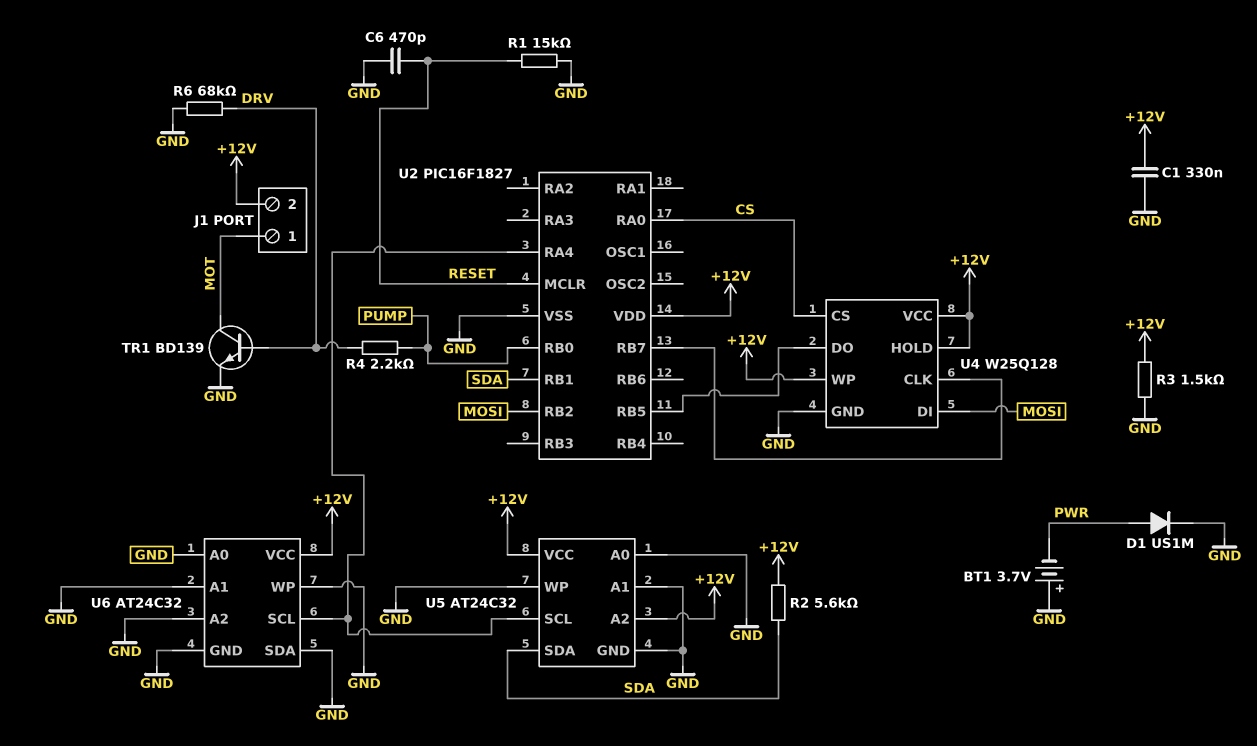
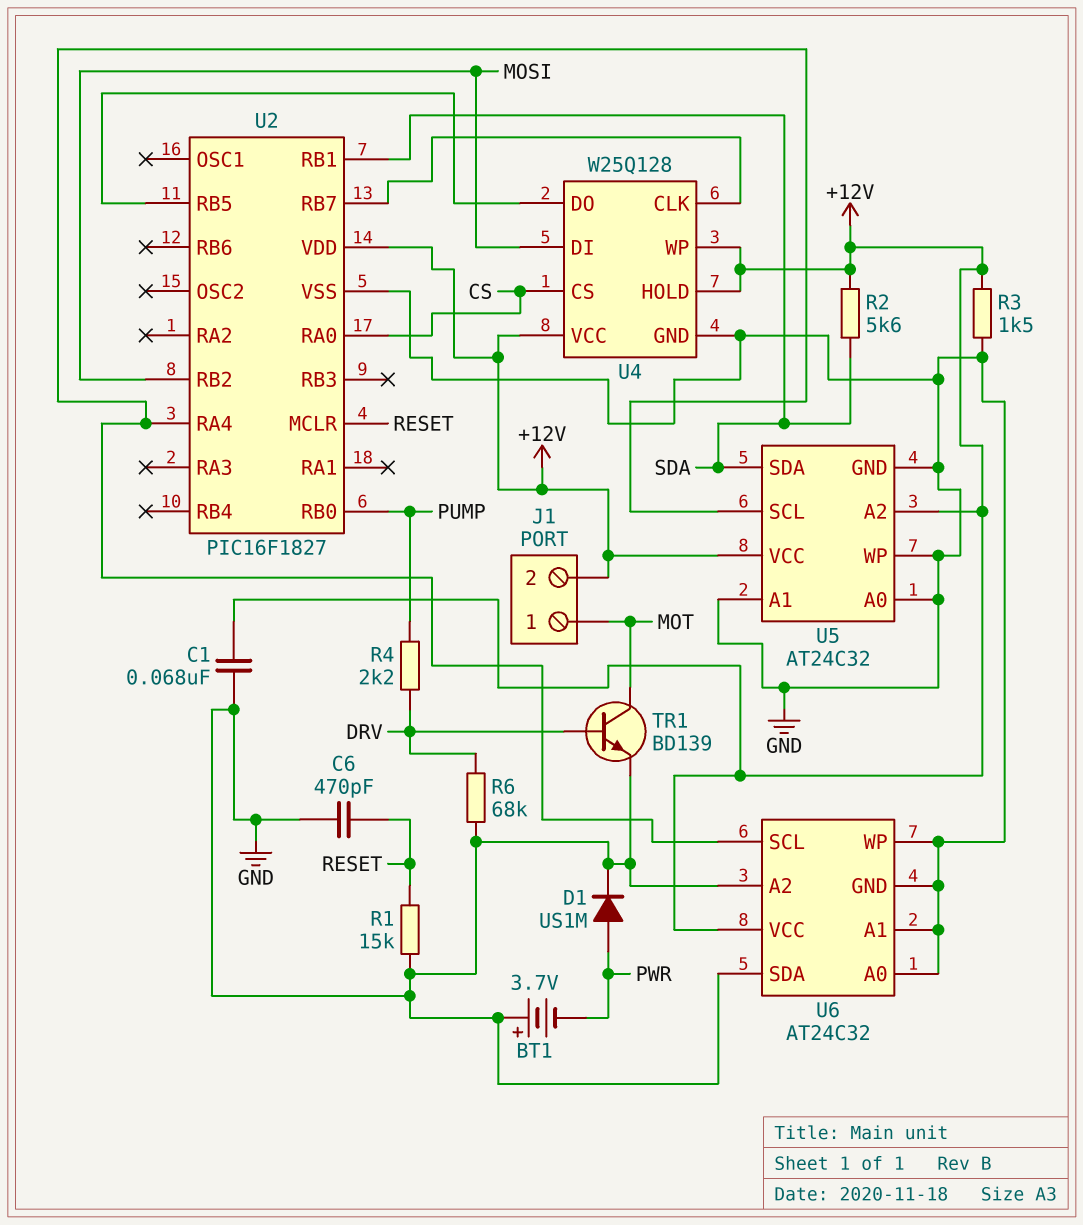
C1: 330nF (+12V, GND) -> 68nF (+12V, GND)

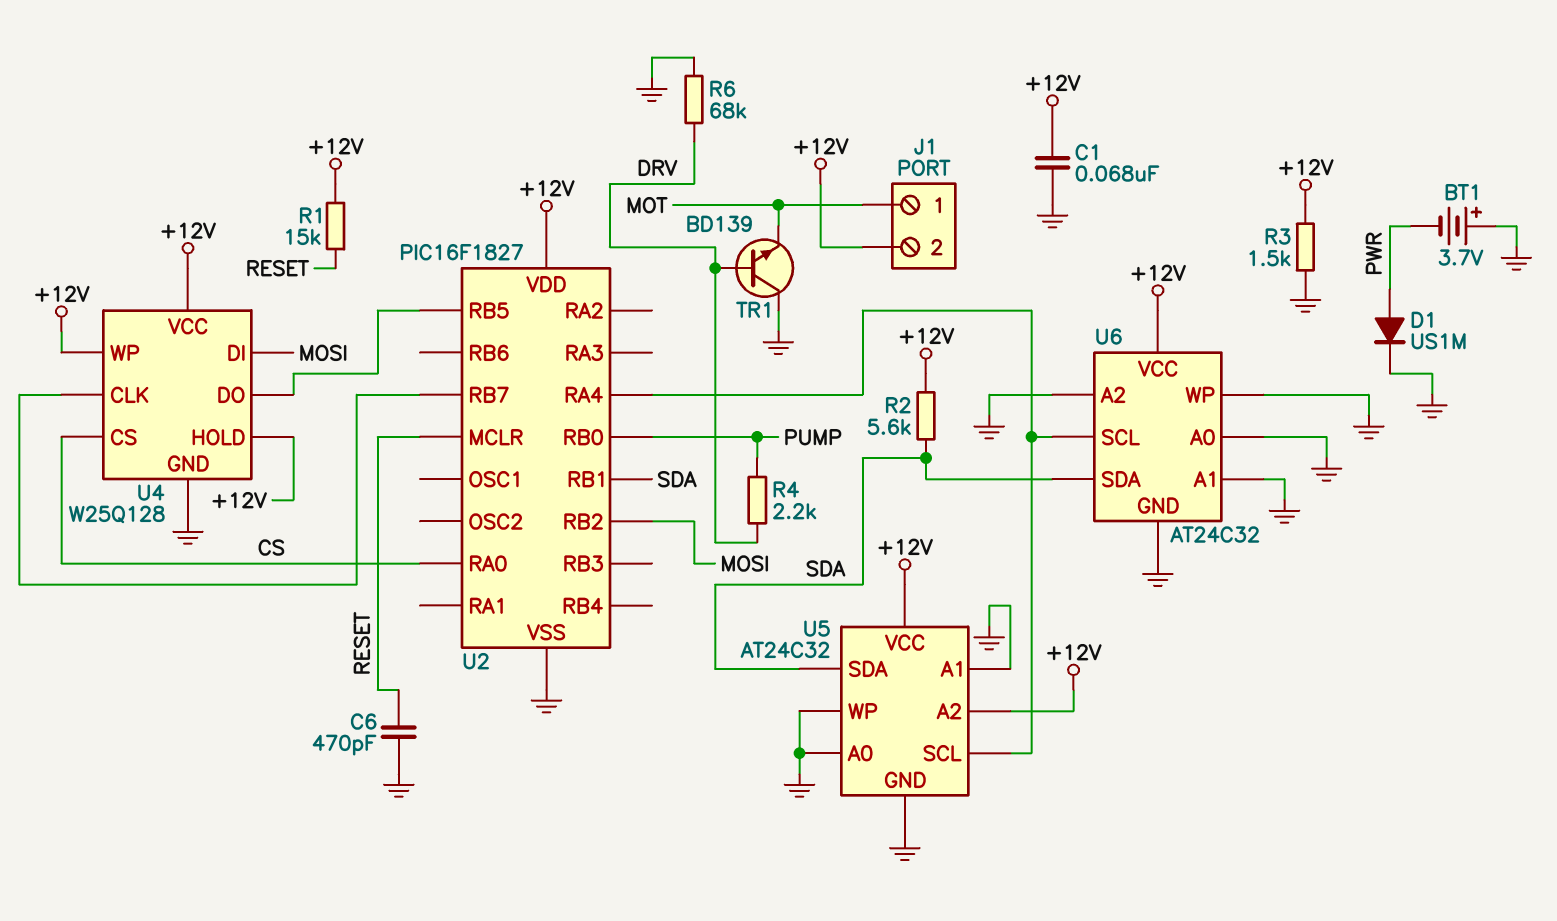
R1: 15k (GND, RESET) -> 15k (+12V, RESET)
TR1: NPN BD139 (B DRV, C MOT, E GND) -> NPN BD139 (B DRV, C GND, E MOT)
U6 pin SDA: GND -> SDA

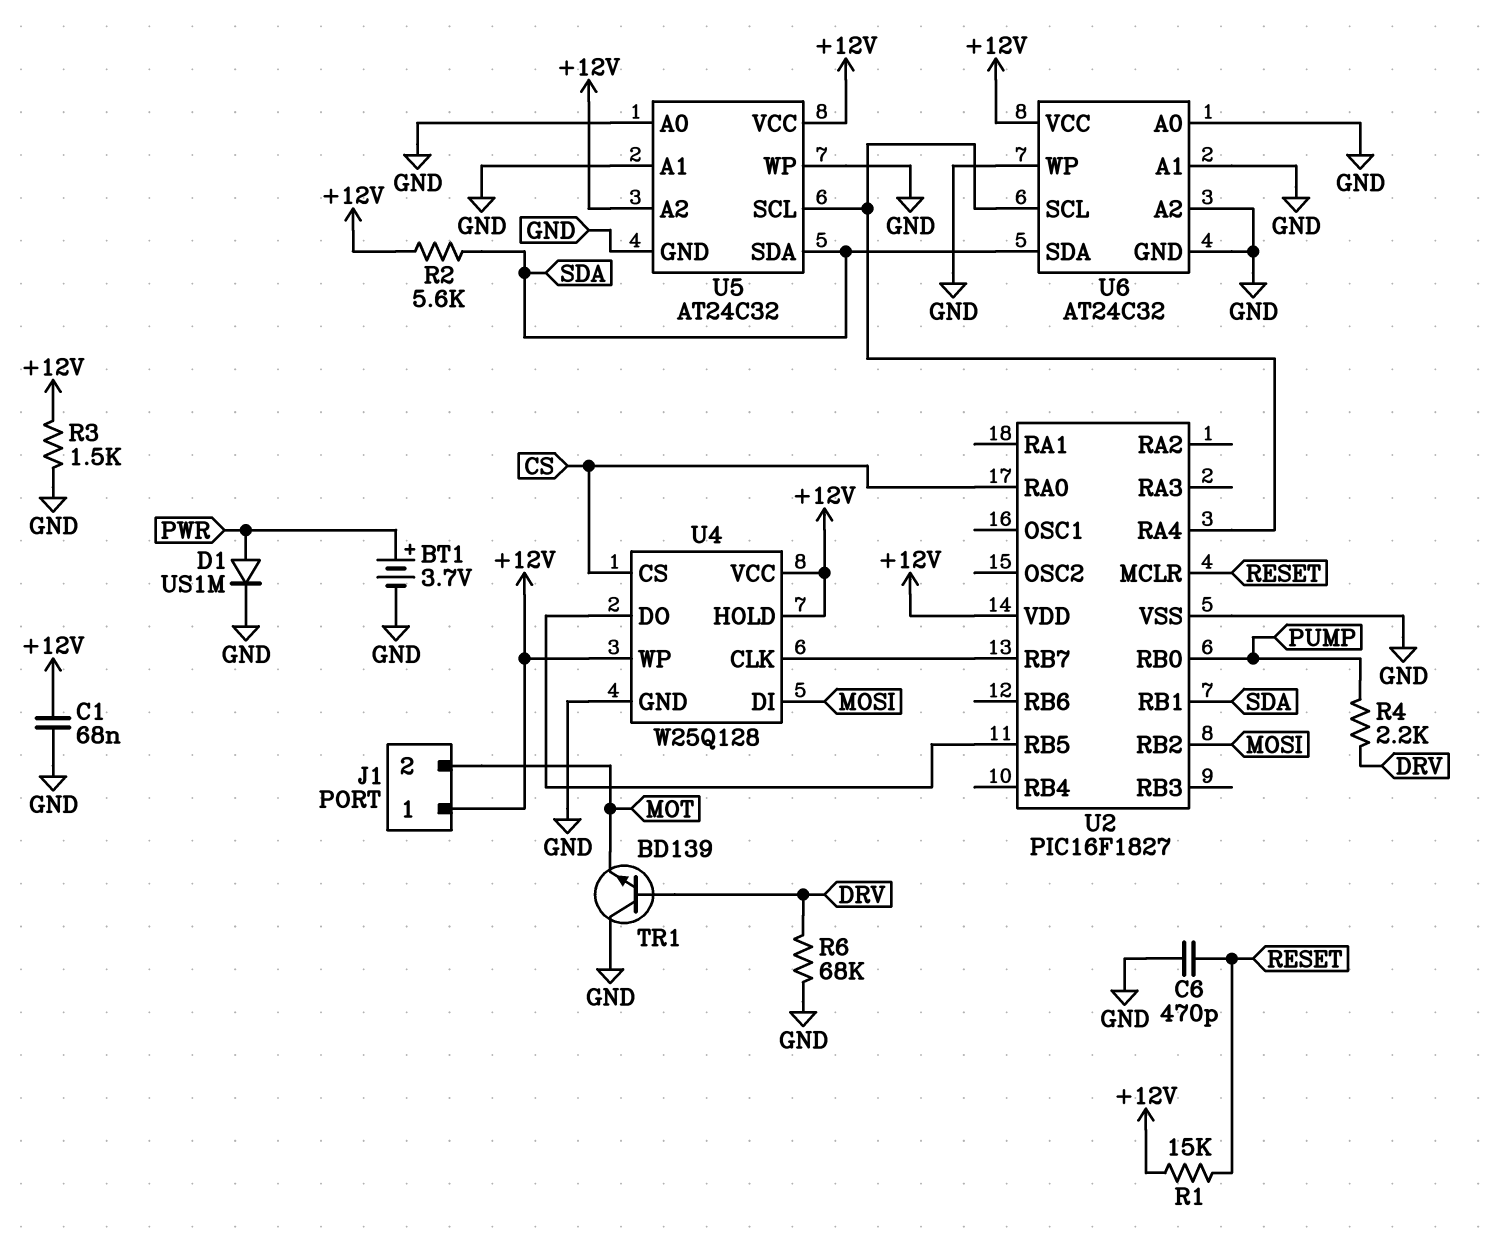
BT1: 3.7V (plus GND, minus PWR) -> 3.7V (plus PWR, minus GND)
J1 pin 1: MOT -> +12V
J1 pin 2: +12V -> MOT

